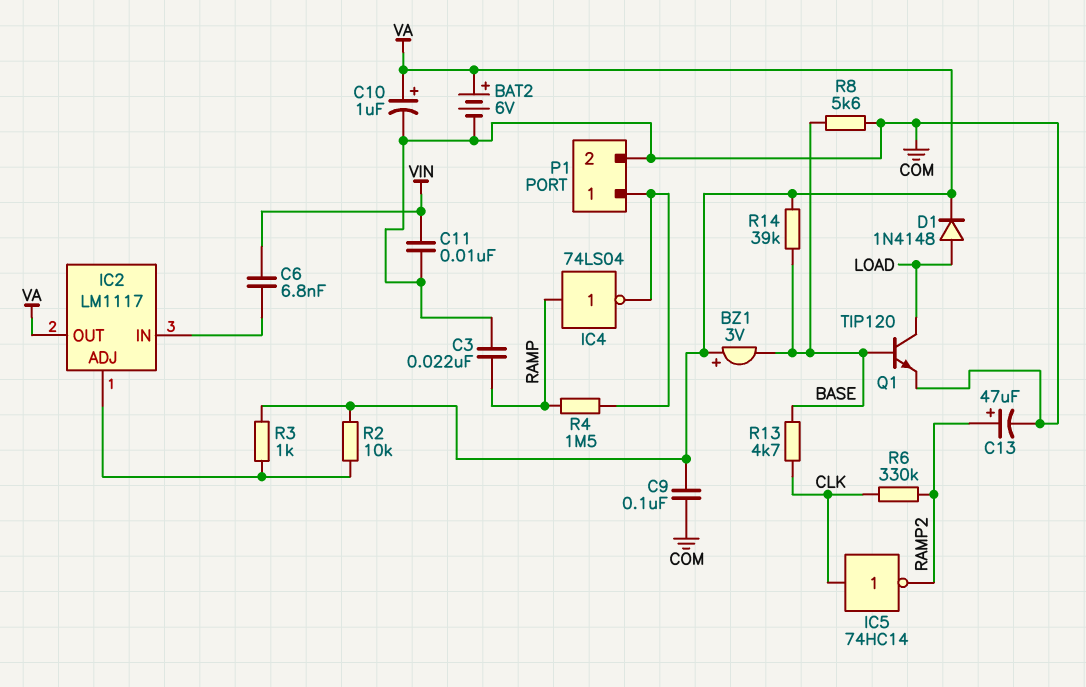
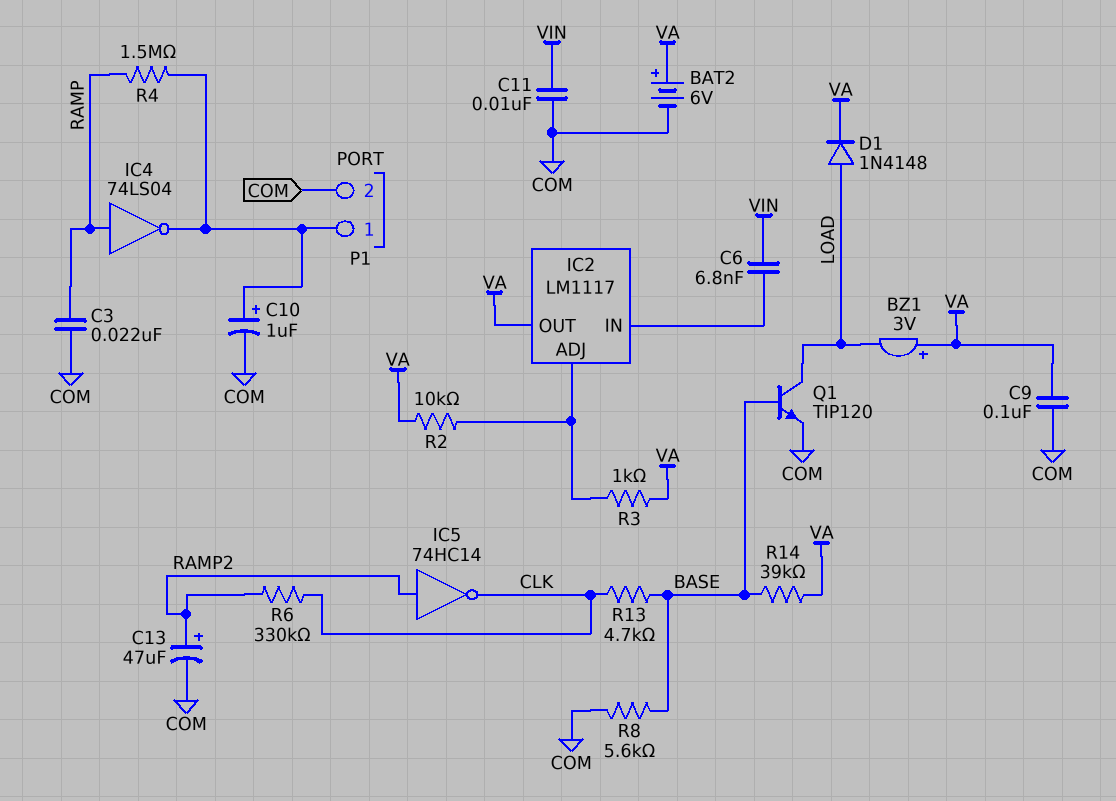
BZ1: buzzer 3V (plus VA, minus BASE) -> buzzer 3V (plus VA, minus LOAD)
C10: 1uF (plus VA, minus COM) -> 1uF (plus P1/1, minus COM)
IC5: NOT 74HC14 (in CLK, out RAMP2) -> NOT 74HC14 (in RAMP2, out CLK)

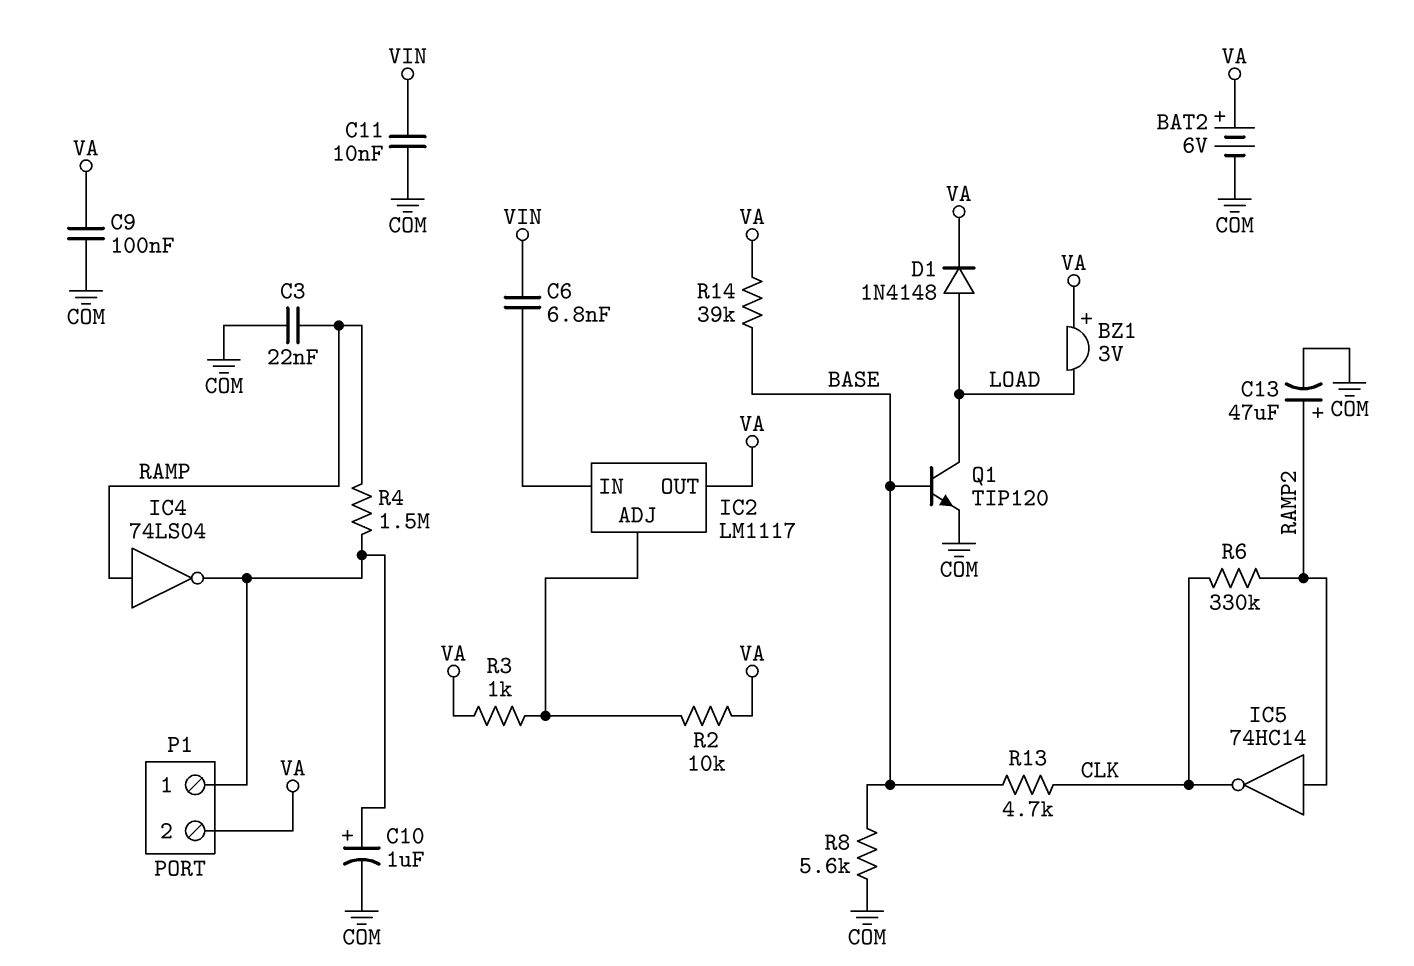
P1 pin 2: COM -> VA

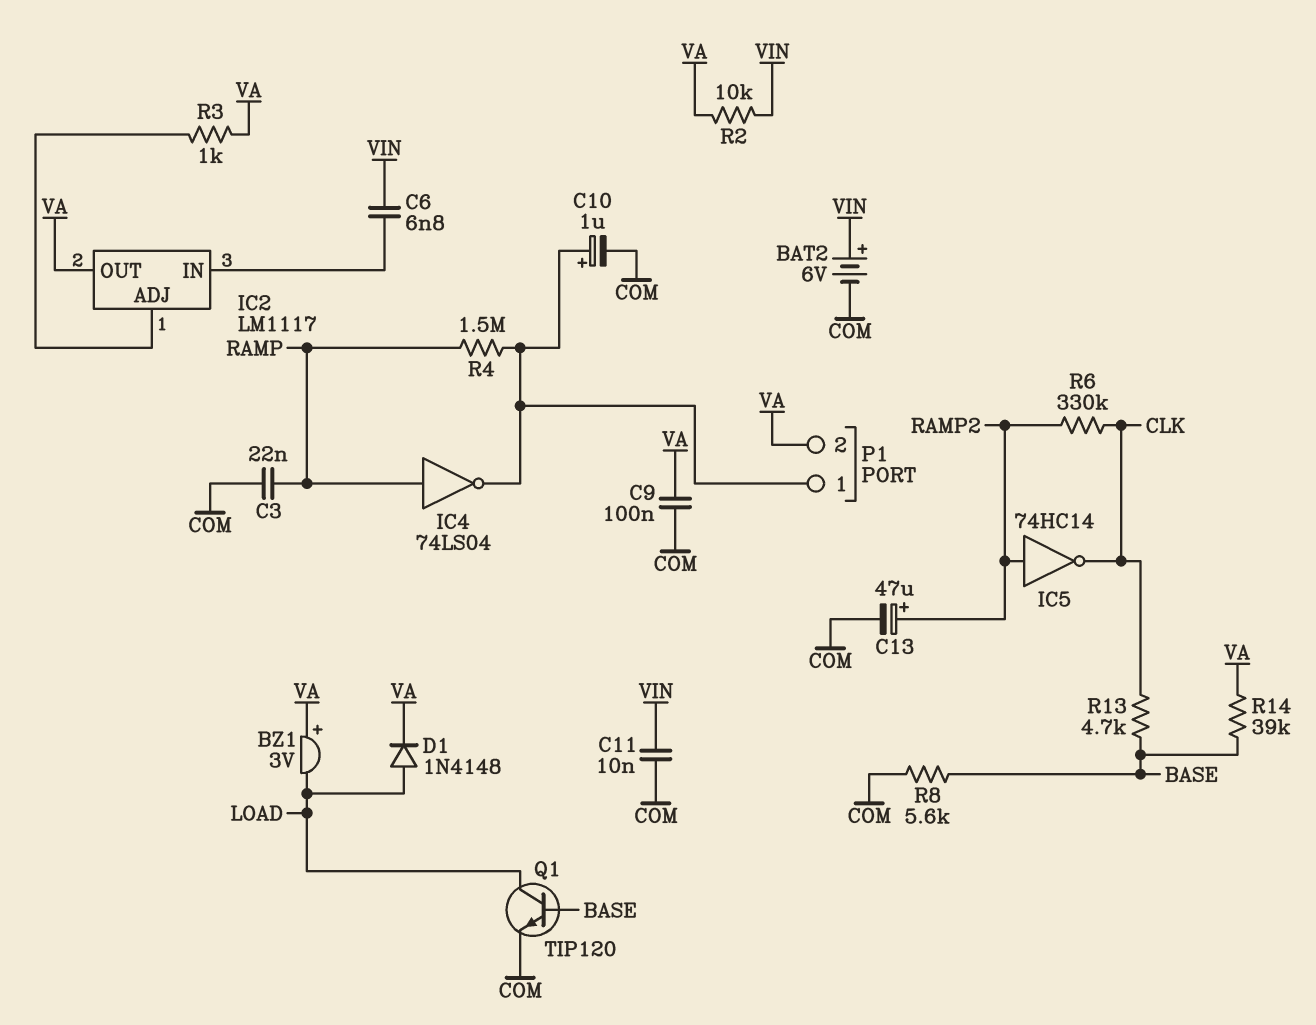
BAT2: 6V (plus VA, minus COM) -> 6V (plus VIN, minus COM)
R2: 10k (IC2/ADJ, VA) -> 10k (VA, VIN)

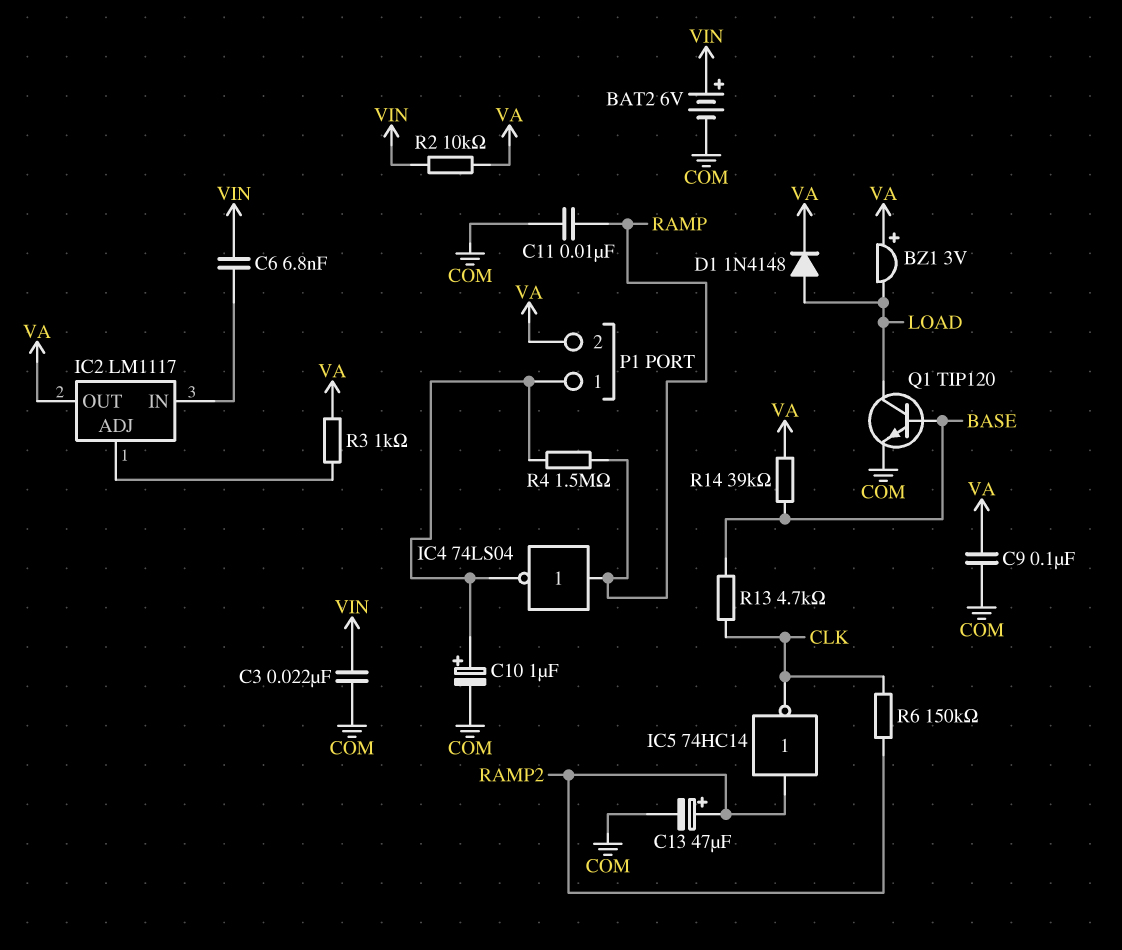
C3: 22nF (COM, RAMP) -> 22nF (COM, VIN)
C11: 10nF (COM, VIN) -> 10nF (COM, RAMP)
R6: 330k (CLK, RAMP2) -> 150k (CLK, RAMP2)
R8: 5.6k (BASE, COM) -> none

